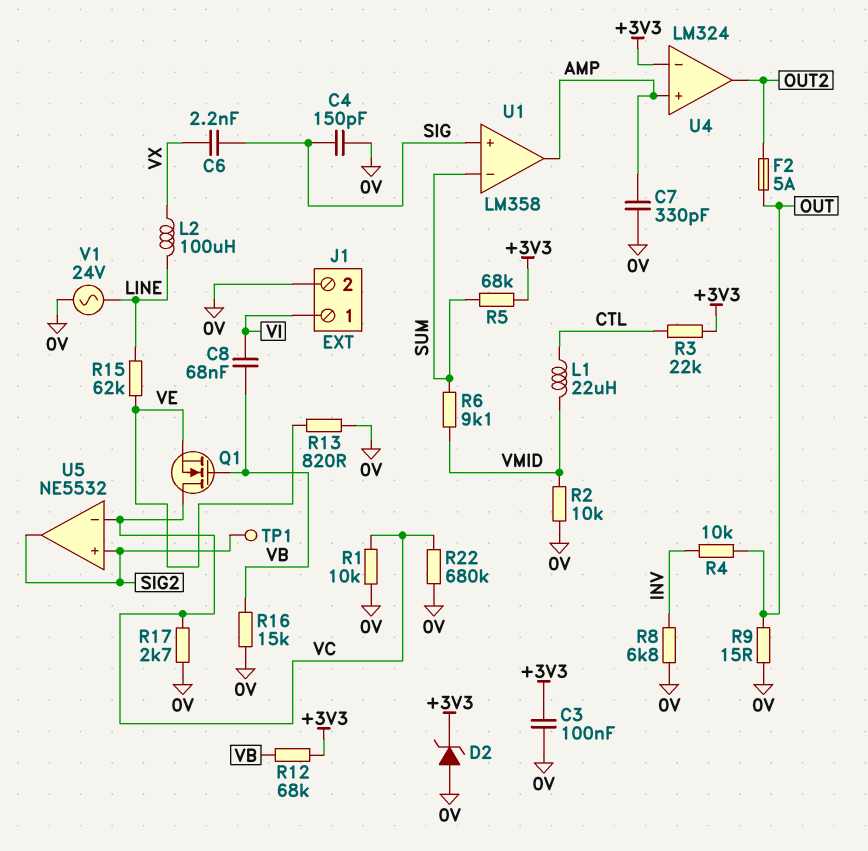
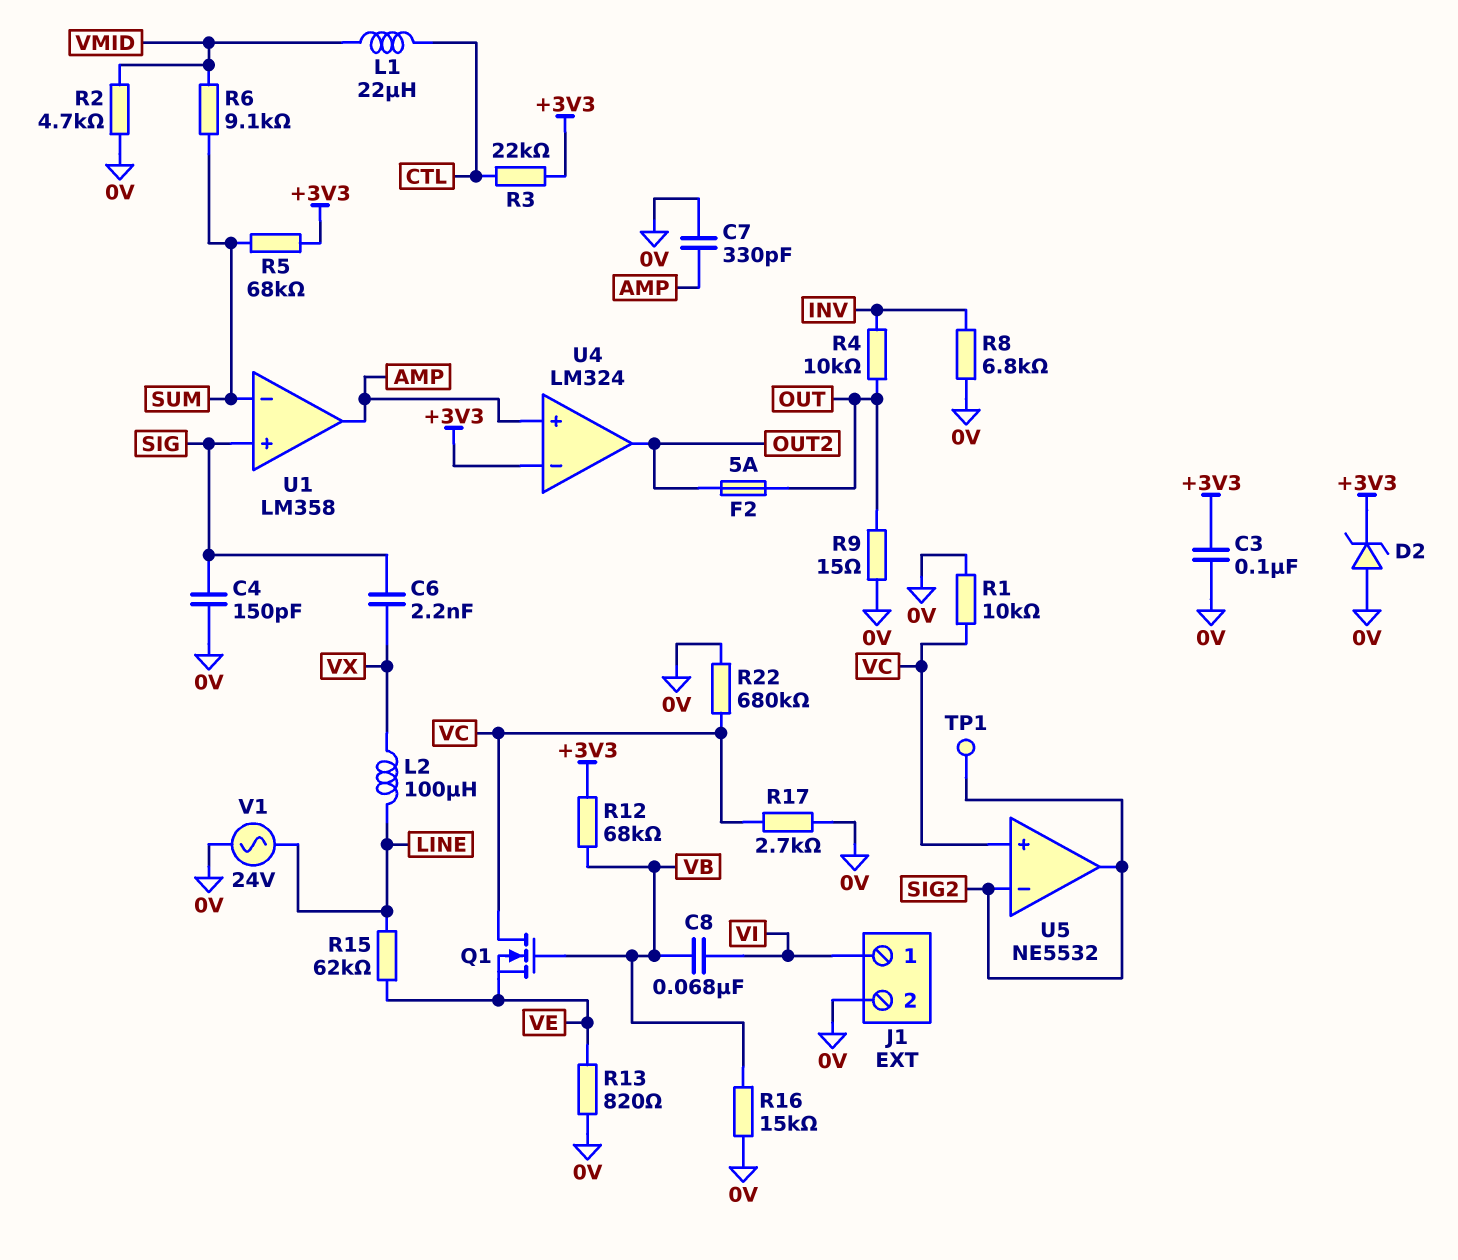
R2: 10k (0V, VMID) -> 4.7k (0V, VMID)
U5 pin in+: SIG2 -> VC
U5 pin in-: VC -> SIG2

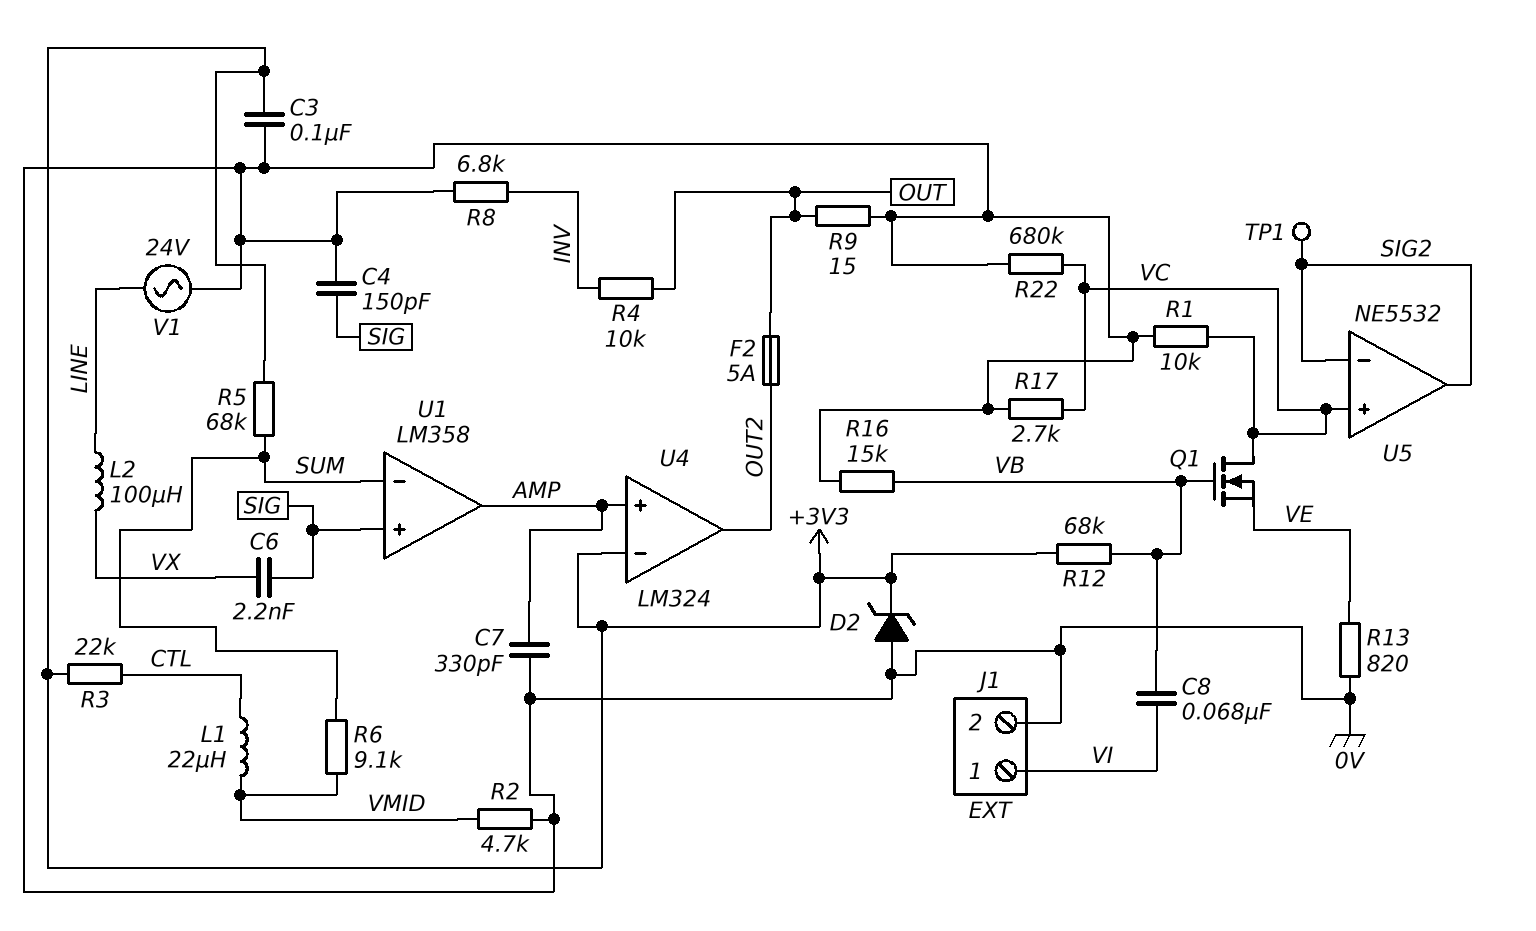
R15: 62k (LINE, VE) -> none

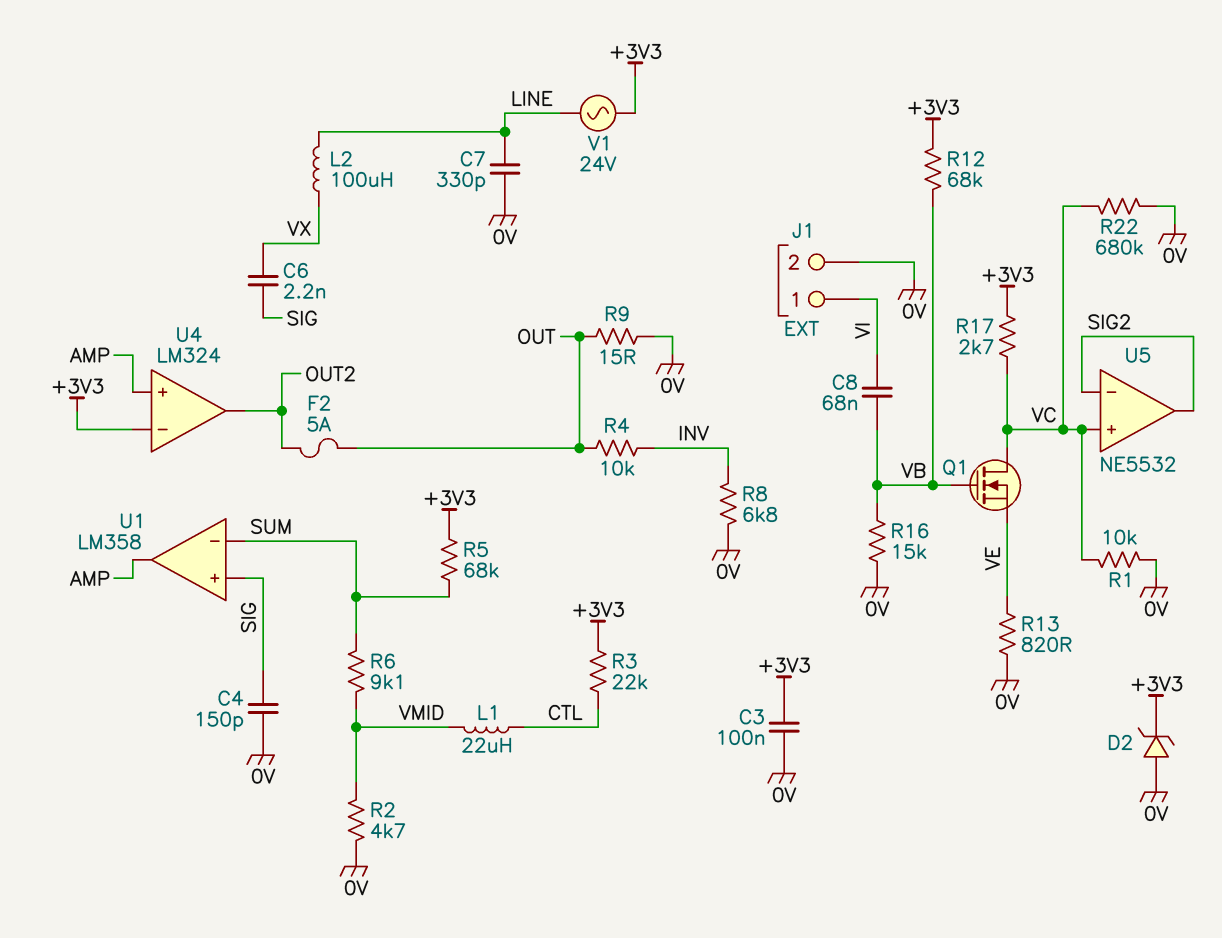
C7: 330pF (0V, AMP) -> 330pF (0V, LINE)
R17: 2.7k (0V, VC) -> 2.7k (+3V3, VC)
TP1: test point (SIG2) -> none
V1: AC 24V (0V, LINE) -> AC 24V (+3V3, LINE)

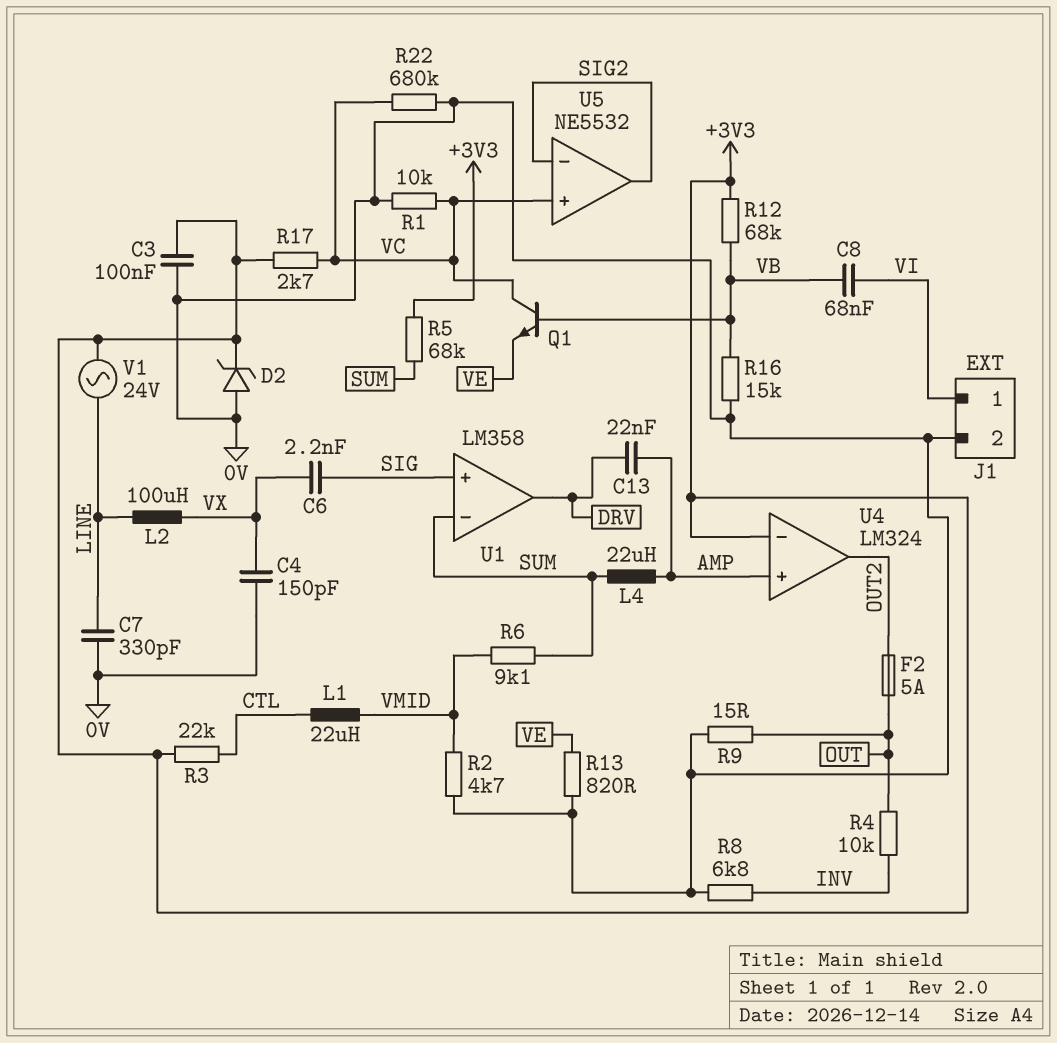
C4: 150pF (0V, SIG) -> 150pF (0V, VX)
C13: none -> 22nF (AMP, DRV)
L4: none -> 22uH (AMP, SUM)
Q1: NMOS (G VB, D VC, S VE) -> NPN (B VB, C VC, E VE)
U1 pin out: AMP -> DRV

